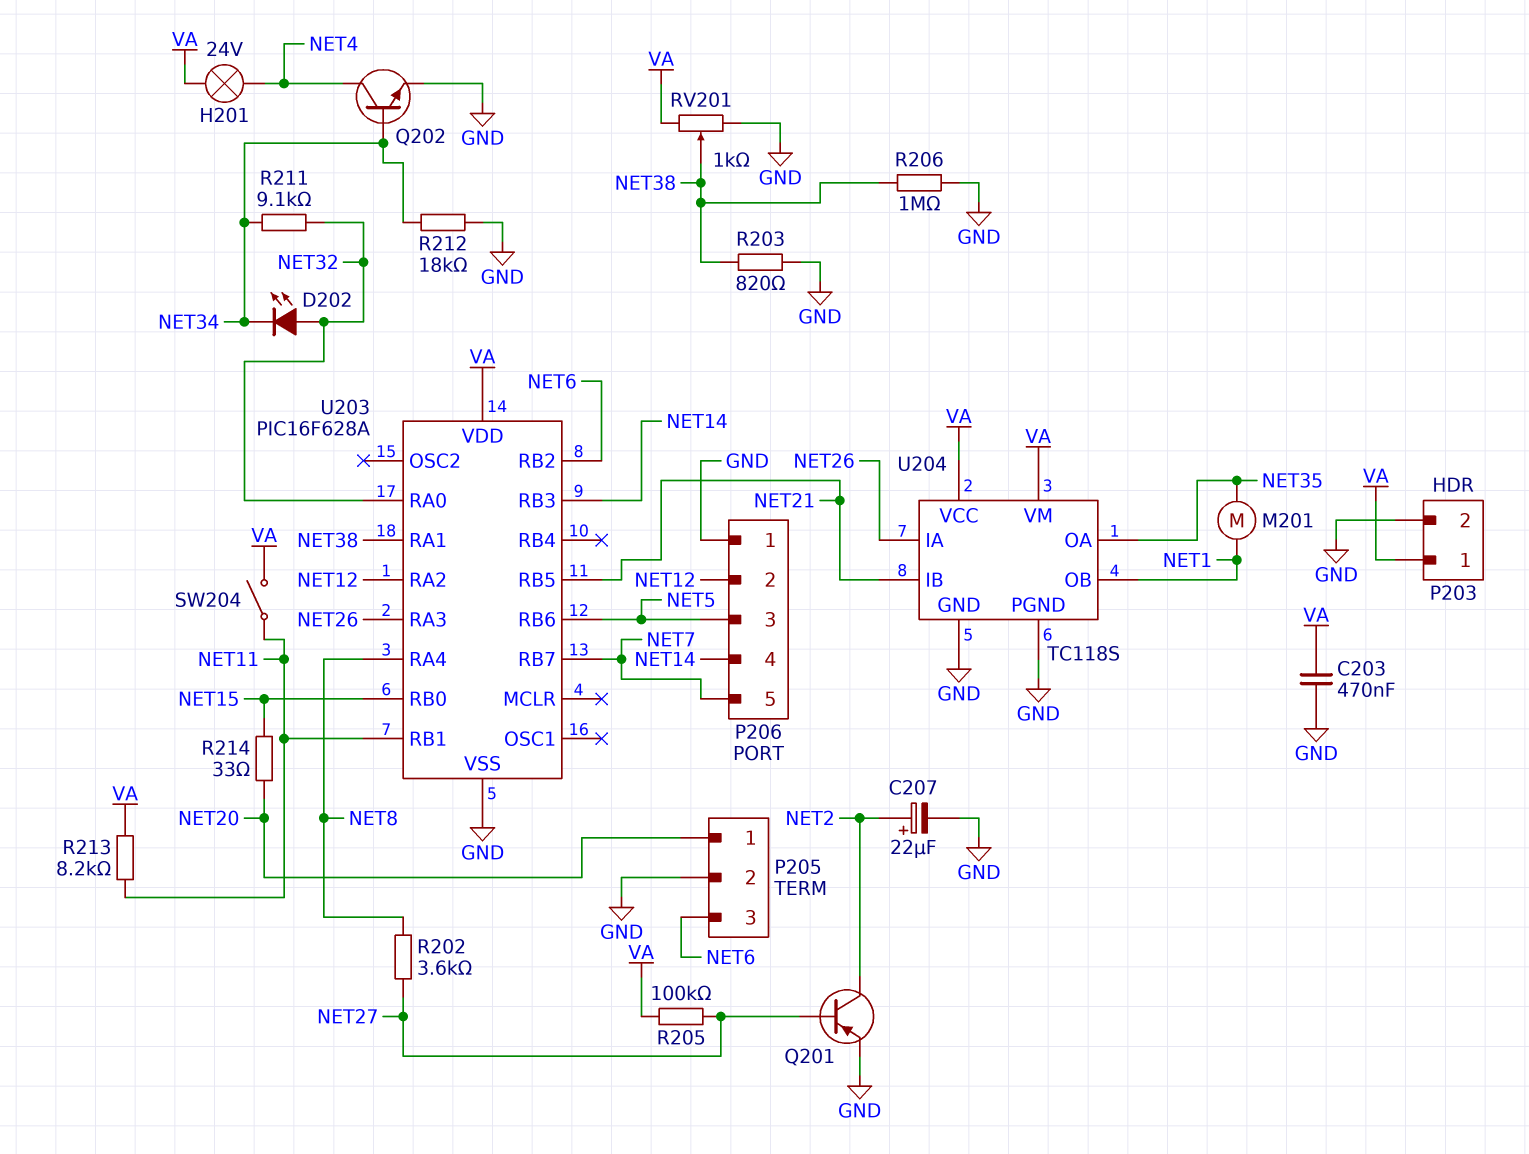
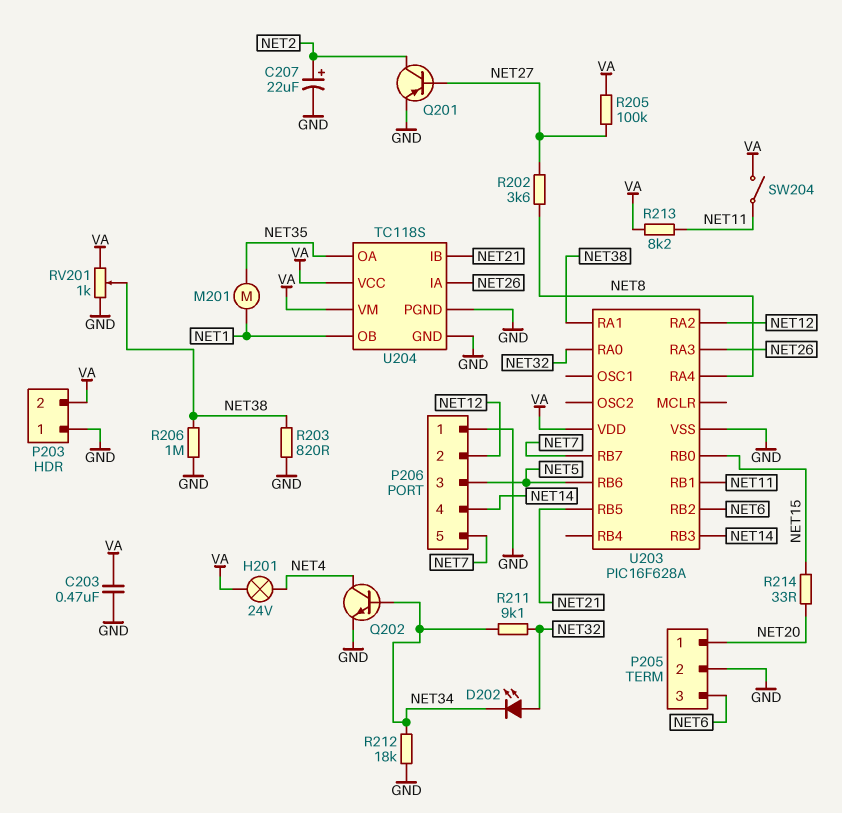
P203 pin 1: VA -> GND
P203 pin 2: GND -> VA

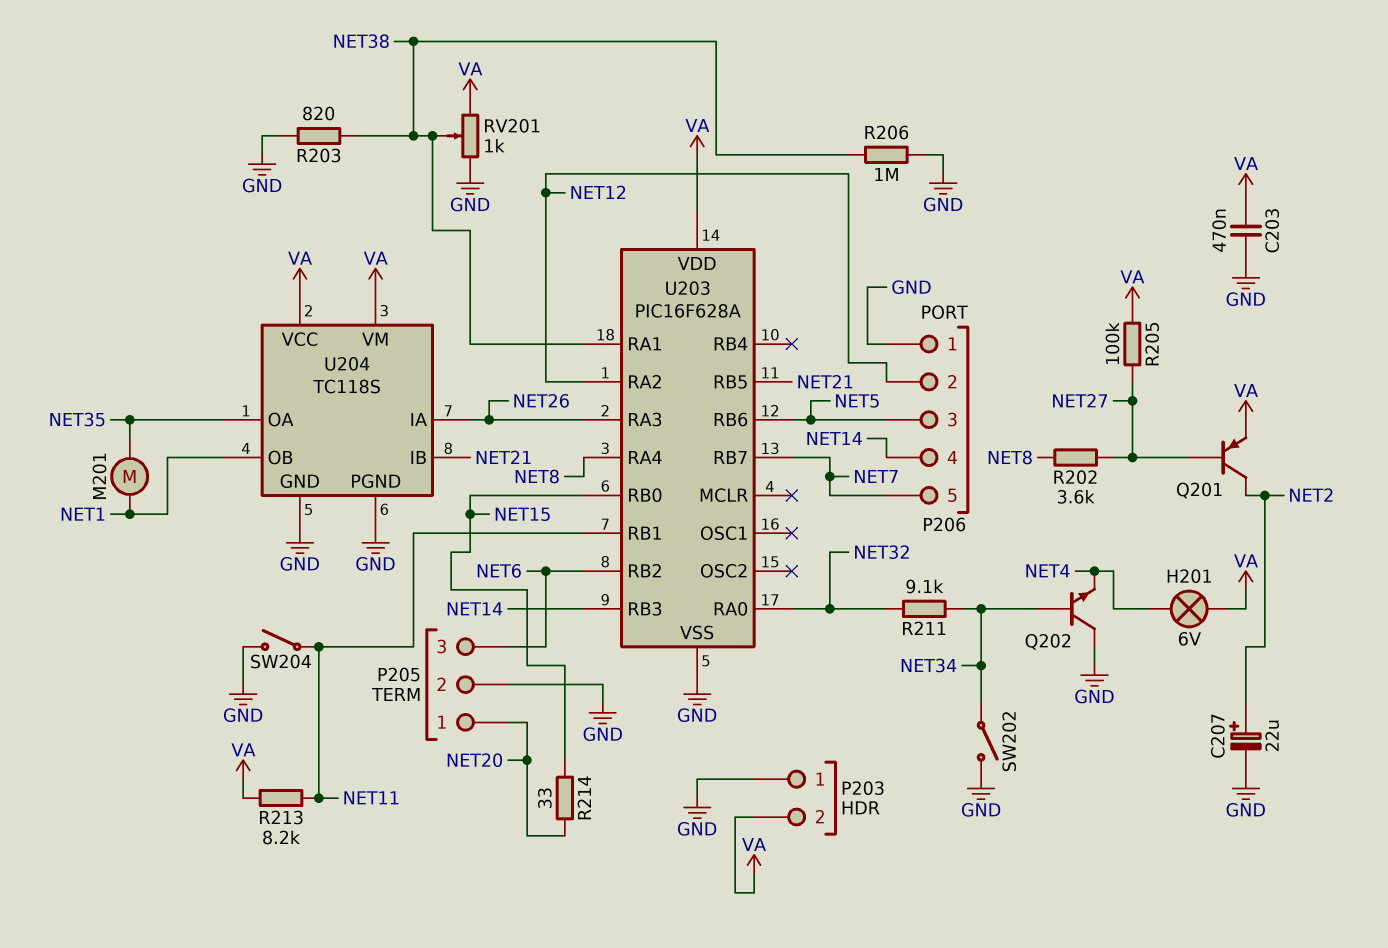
D202: LED (A NET32, K NET34) -> none
H201: lamp 24V (NET4, VA) -> lamp 6V (NET4, VA)
Q201: PNP (B NET27, C NET2, E GND) -> PNP (B NET27, C NET2, E VA)
Q202: NPN (B NET34, C NET4, E GND) -> NPN (B NET34, C GND, E NET4)
R212: 18k (GND, NET34) -> none
SW202: none -> switch (GND, NET34)
SW204: switch (NET11, VA) -> switch (GND, NET11)

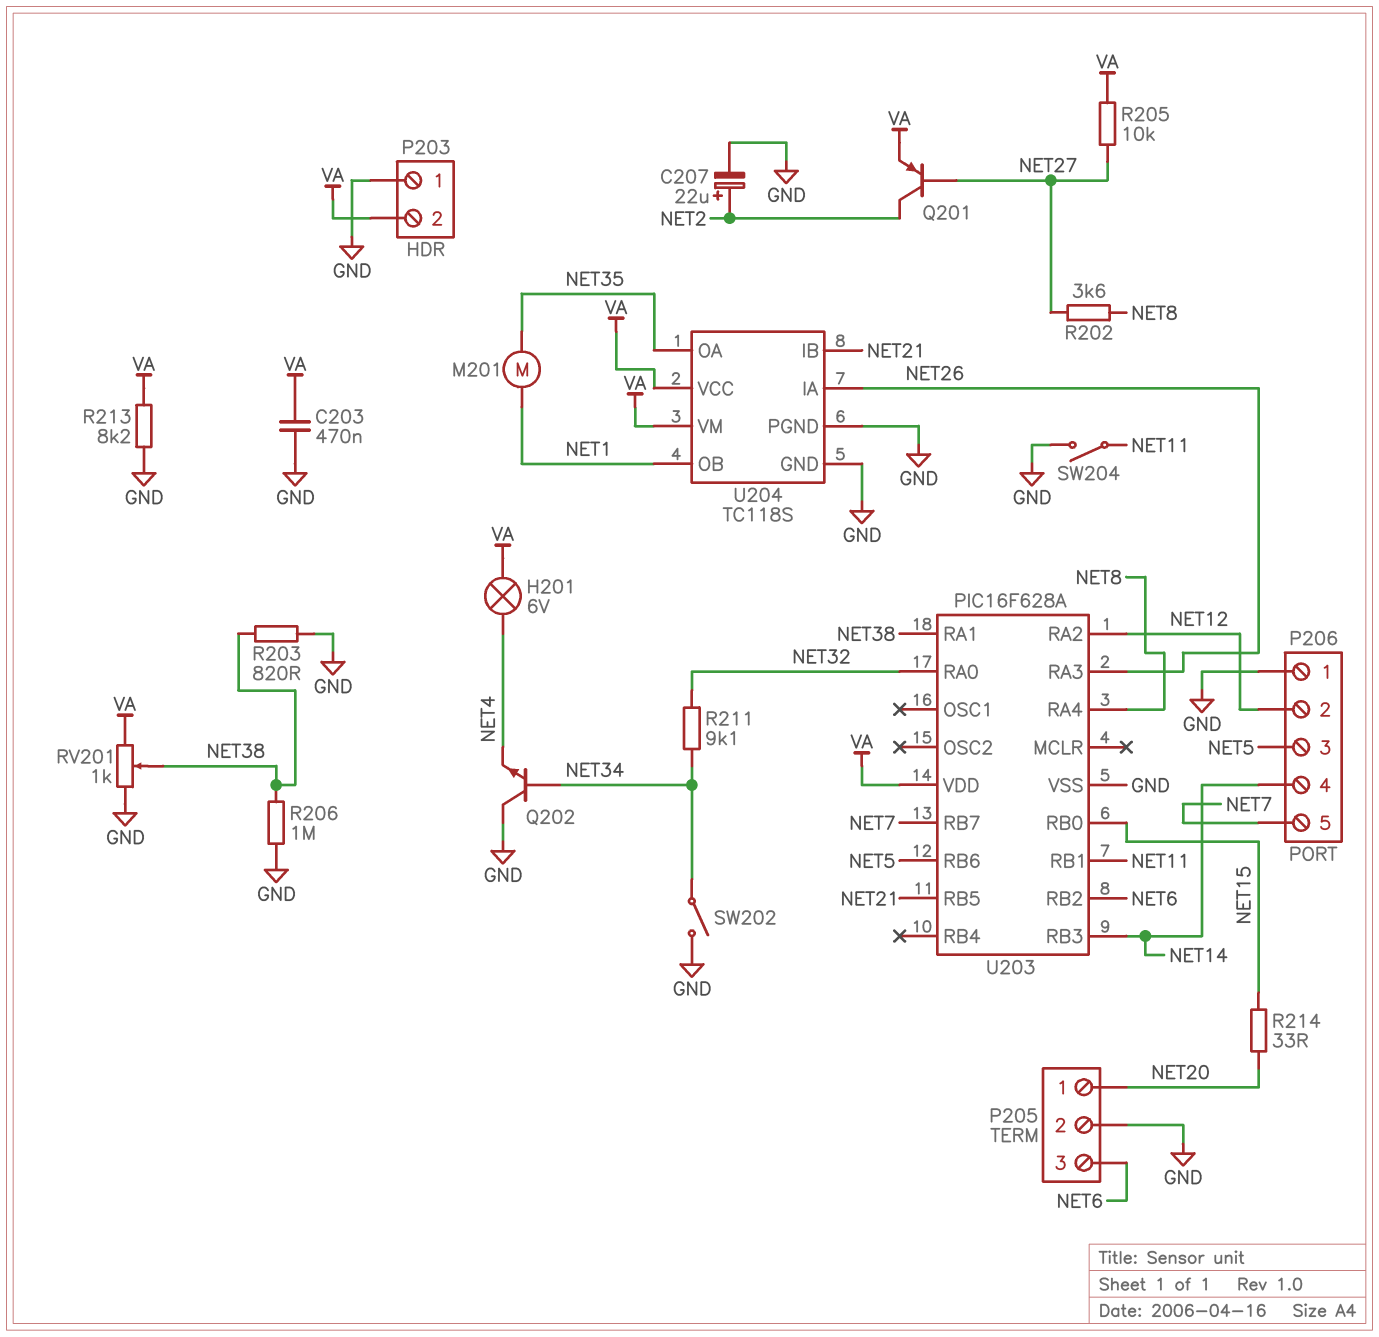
R205: 100k (NET27, VA) -> 10k (NET27, VA)
R213: 8.2k (NET11, VA) -> 8.2k (GND, VA)

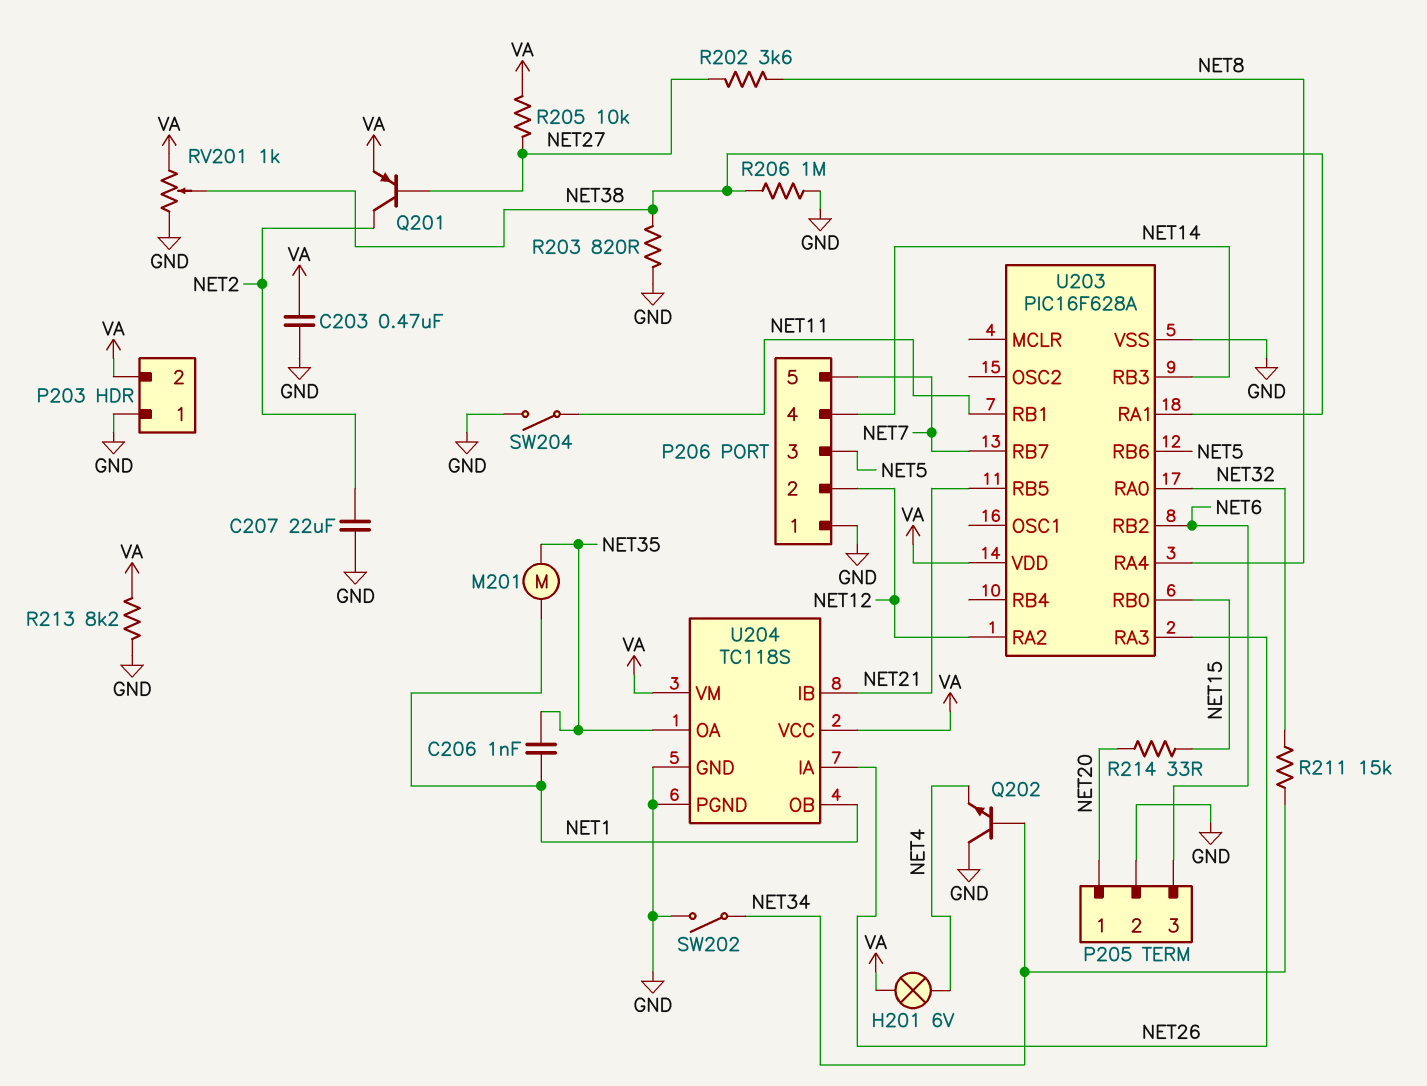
C206: none -> 1nF (NET1, NET35)
C207: 22uF (plus NET2, minus GND) -> 22uF (GND, NET2)
R211: 9.1k (NET32, NET34) -> 15k (NET32, NET34)

